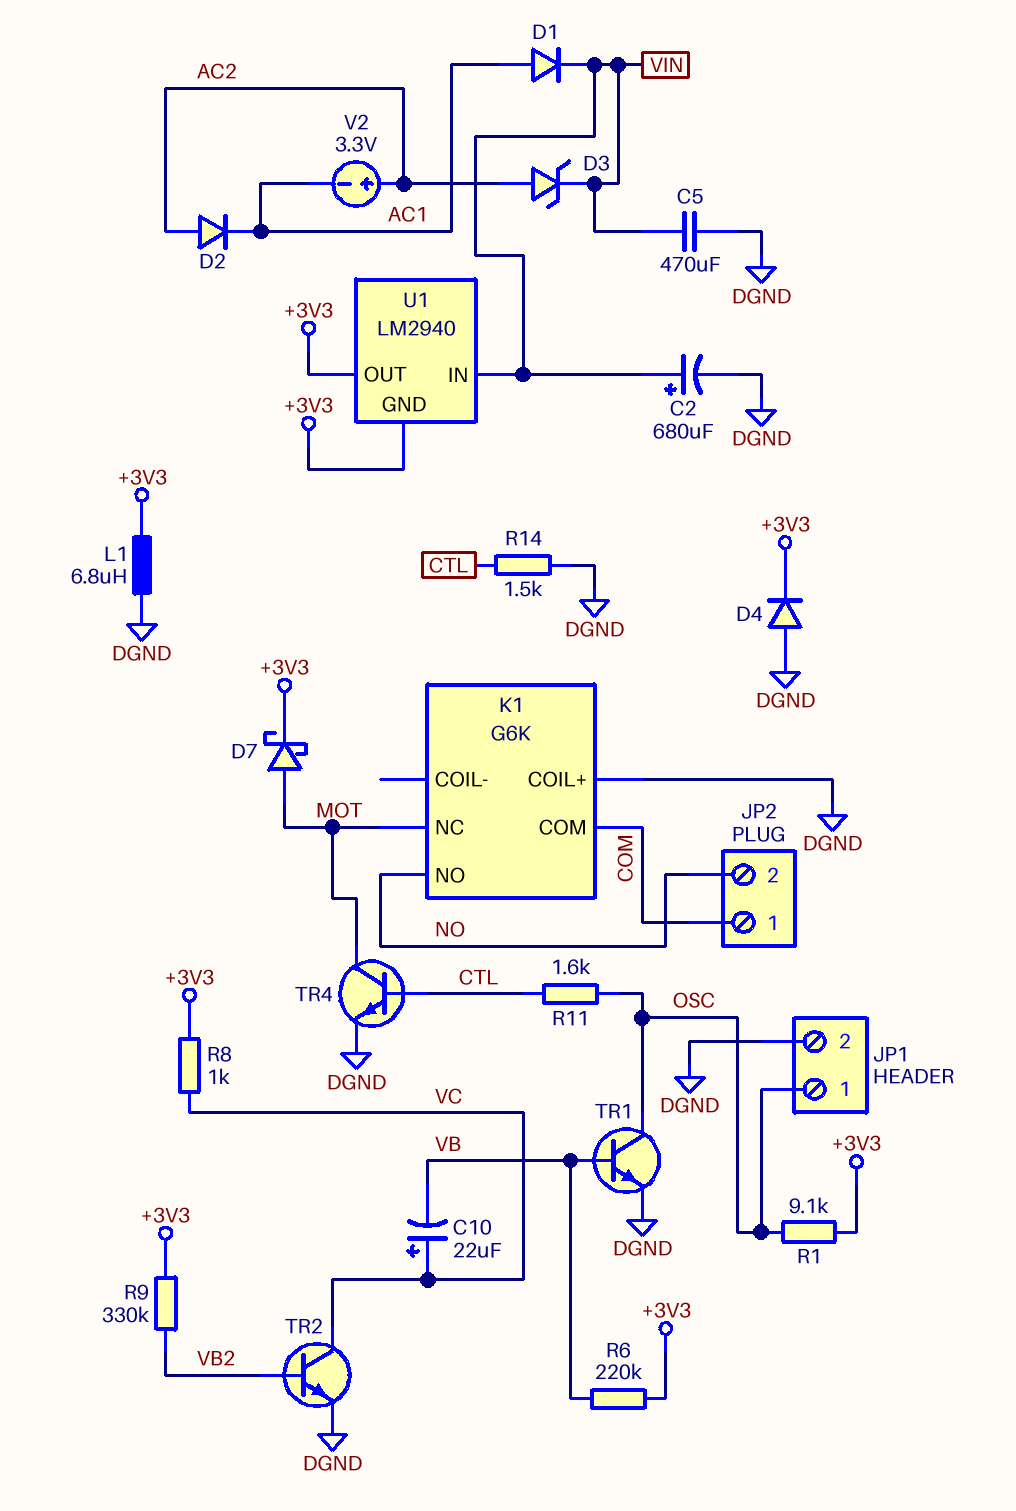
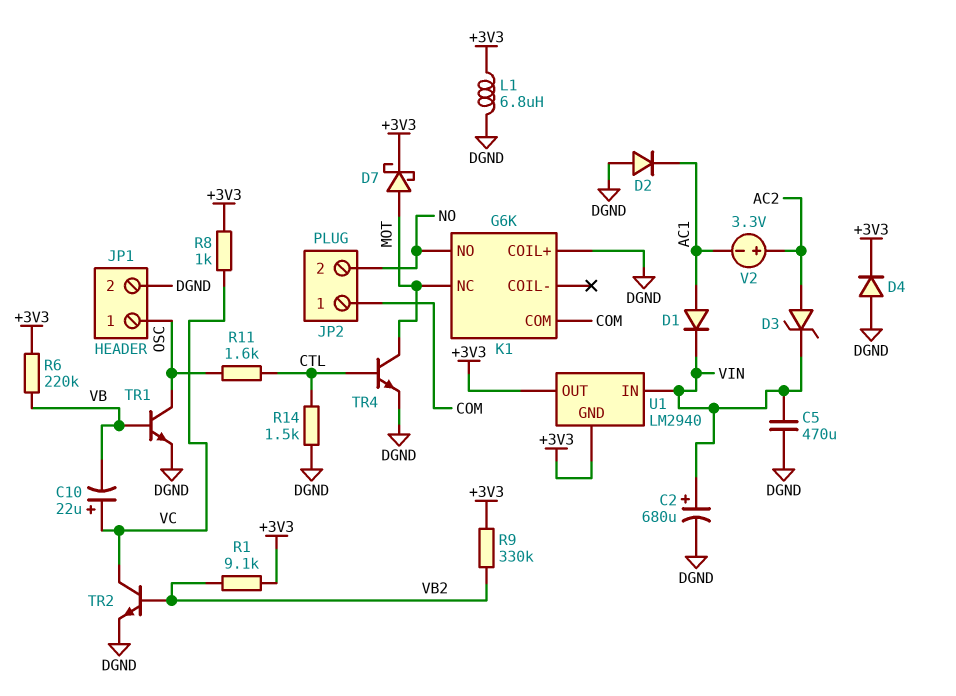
D2: diode (A AC2, K AC1) -> diode (A DGND, K AC1)
R1: 9.1k (+3V3, OSC) -> 9.1k (+3V3, VB2)

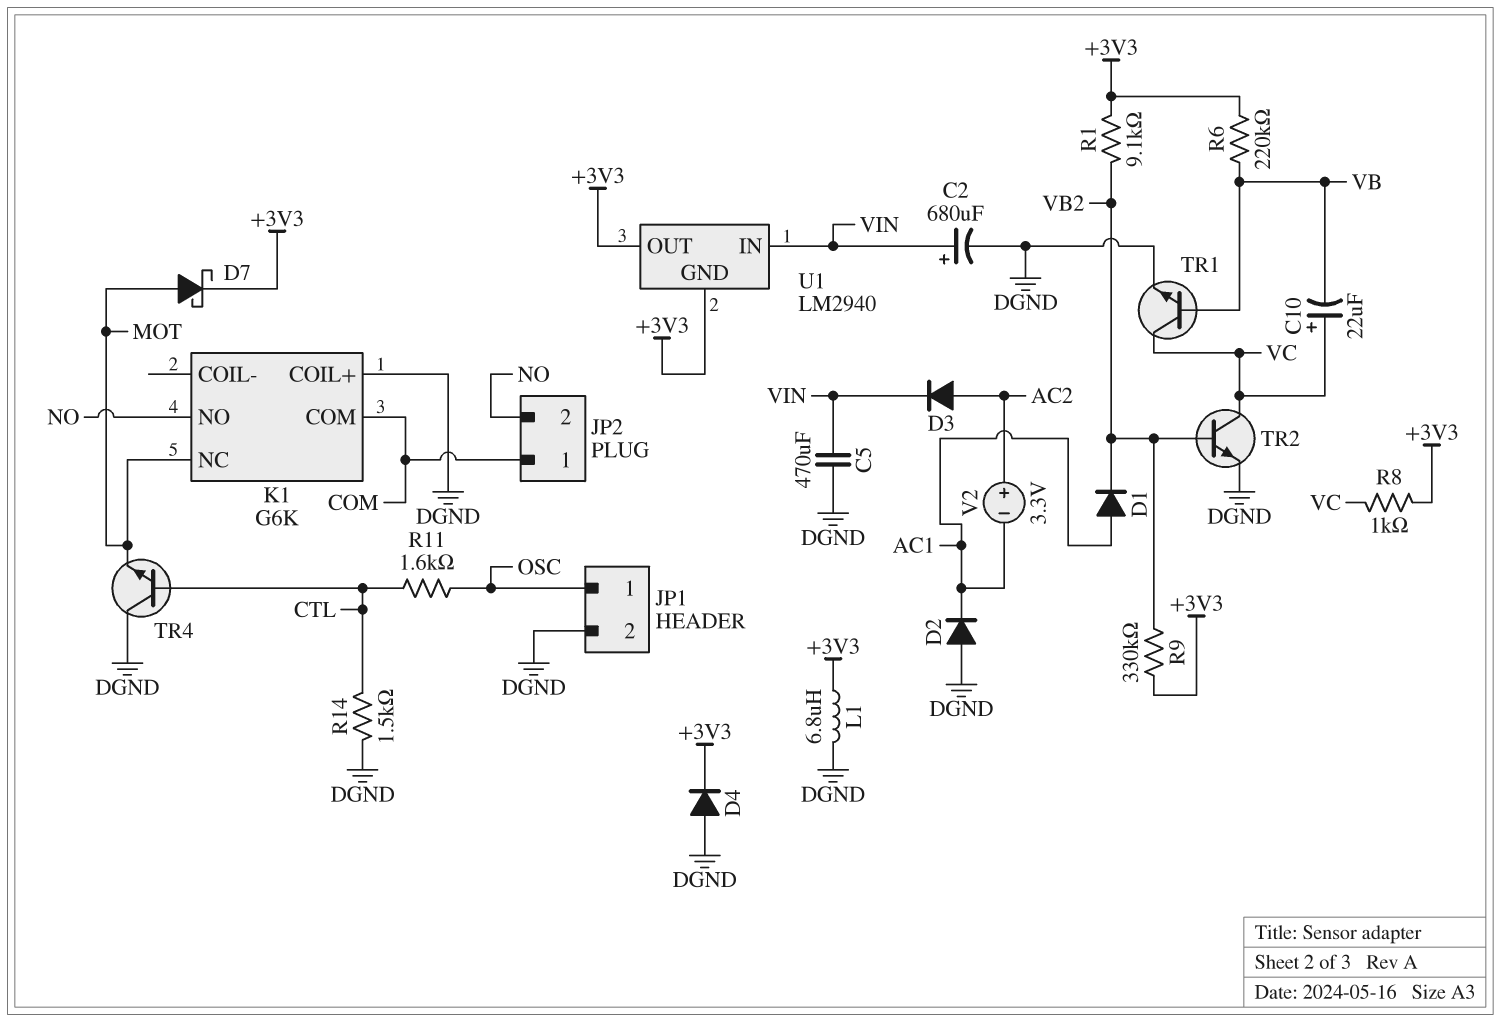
D1: diode (A AC1, K VIN) -> diode (A AC1, K VB2)
D3: zener (A AC2, K VIN) -> diode (A AC2, K VIN)
TR1: NPN (B VB, C OSC, E DGND) -> NPN (B VB, C VC, E DGND)
TR4: NPN (B CTL, C MOT, E DGND) -> NPN (B CTL, C DGND, E MOT)

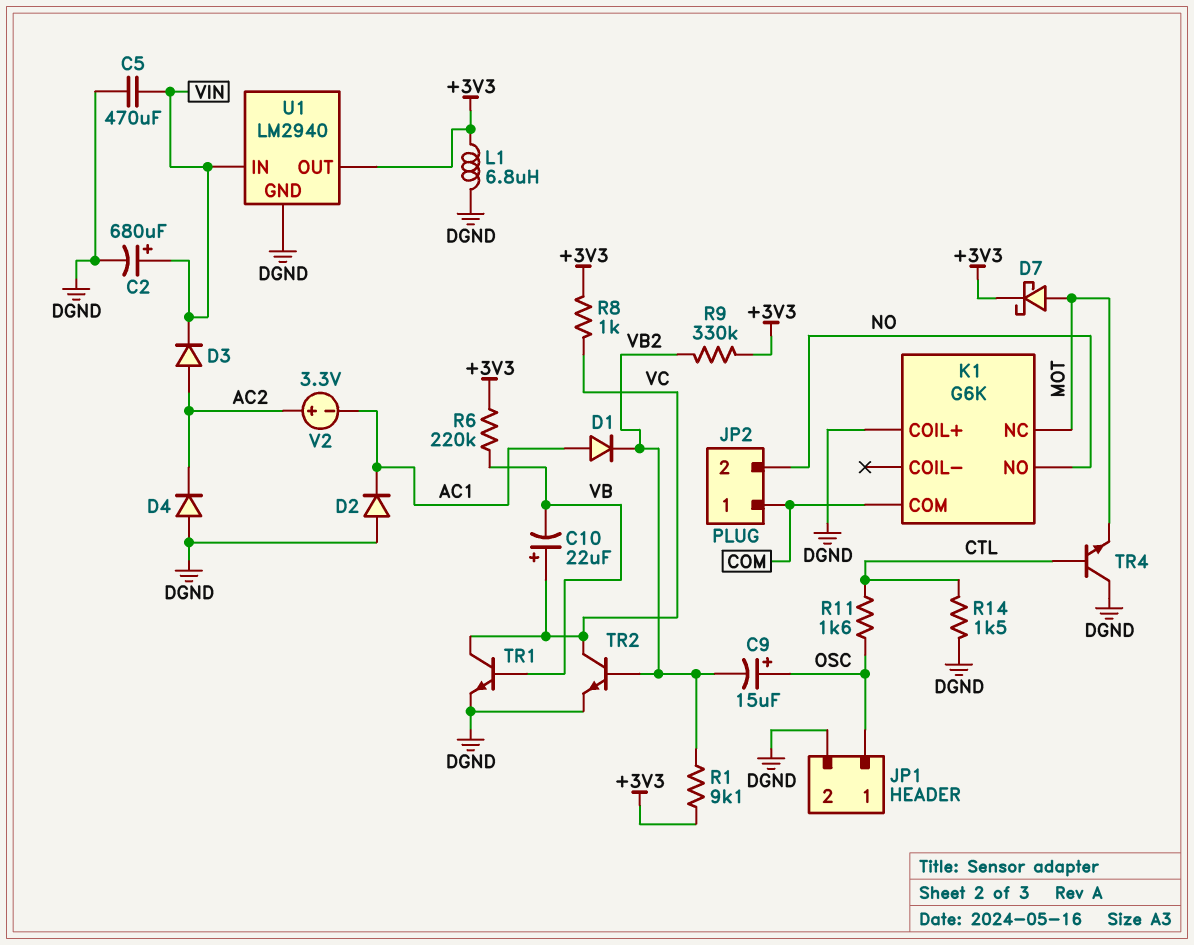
C9: none -> 15uF (plus OSC, minus VB2)
D4: diode (A DGND, K +3V3) -> diode (A DGND, K AC2)
U1 pin GND: +3V3 -> DGND

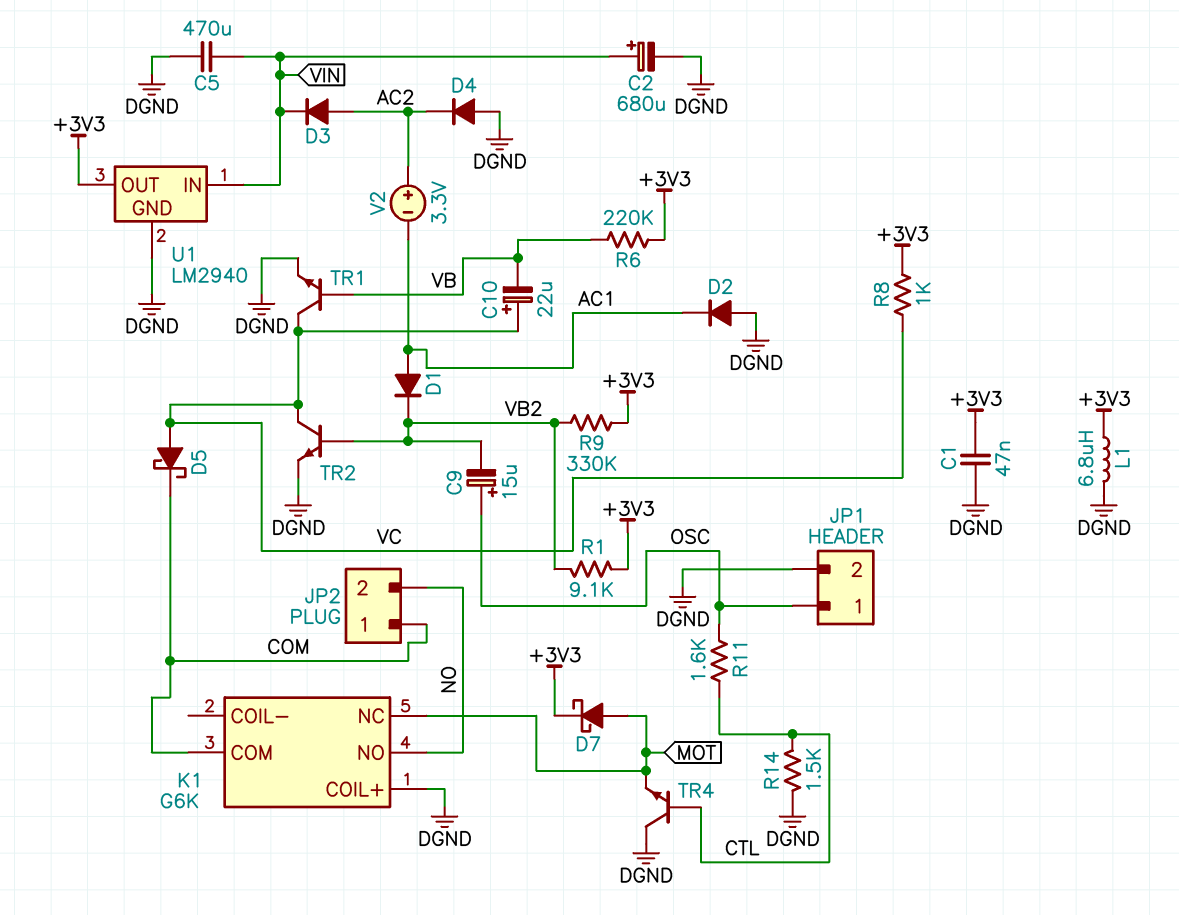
C1: none -> 47nF (+3V3, DGND)
D5: none -> schottky (A VC, K COM)

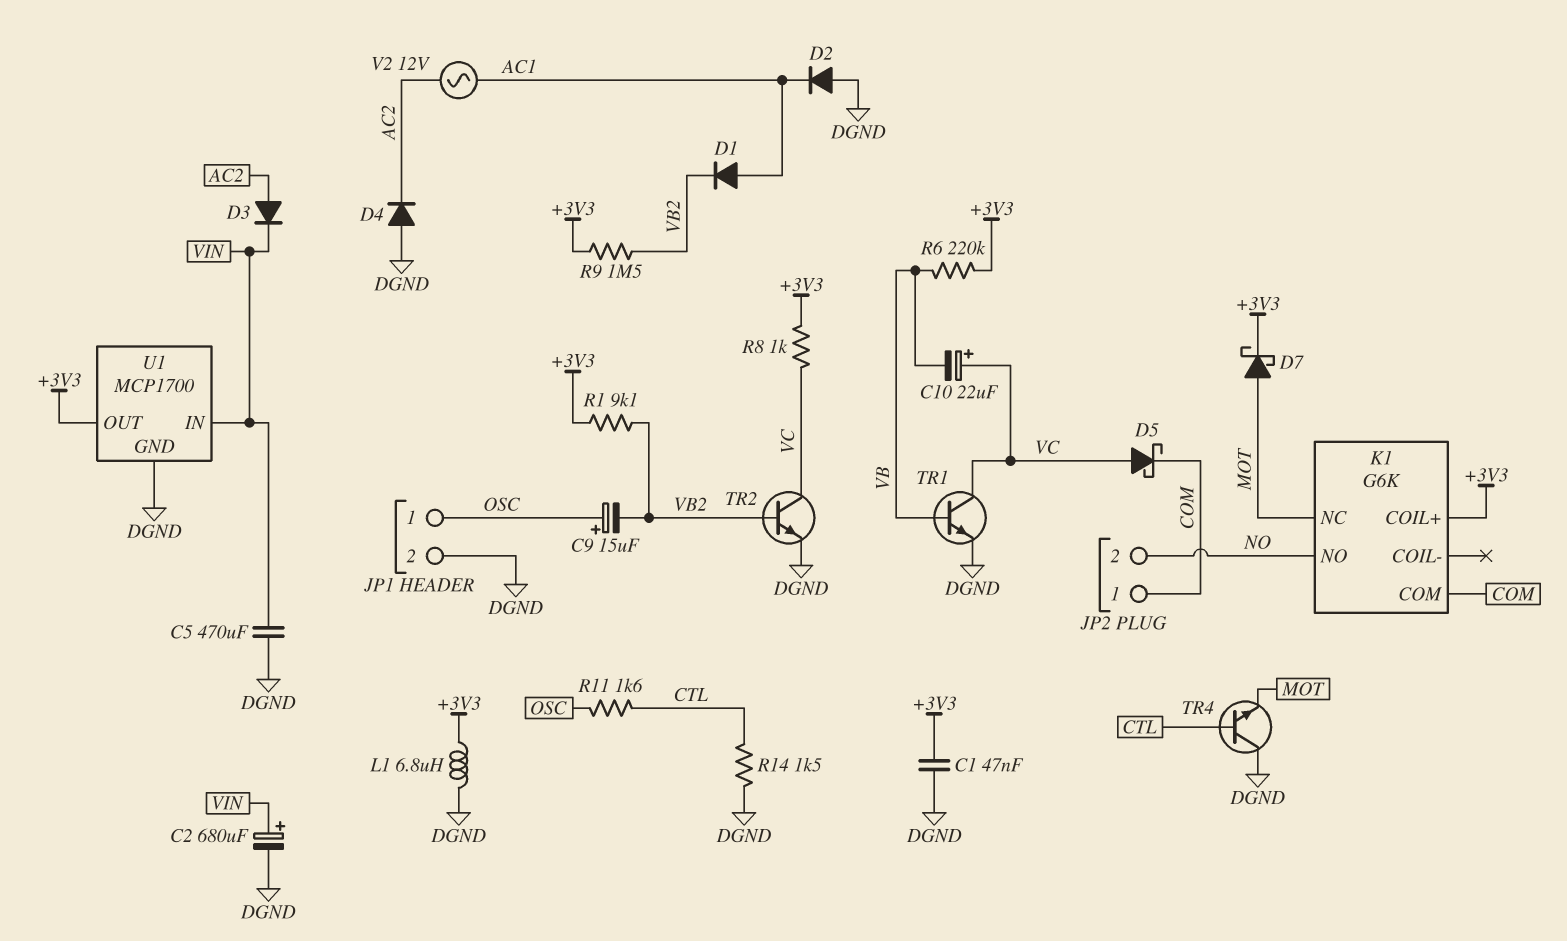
K1 pin COIL+: DGND -> +3V3
R9: 330k (+3V3, VB2) -> 1.5M (+3V3, VB2)
U1: LM2940 -> MCP1700
V2: 3.3V (plus AC2, minus AC1) -> AC 12V (AC1, AC2)

